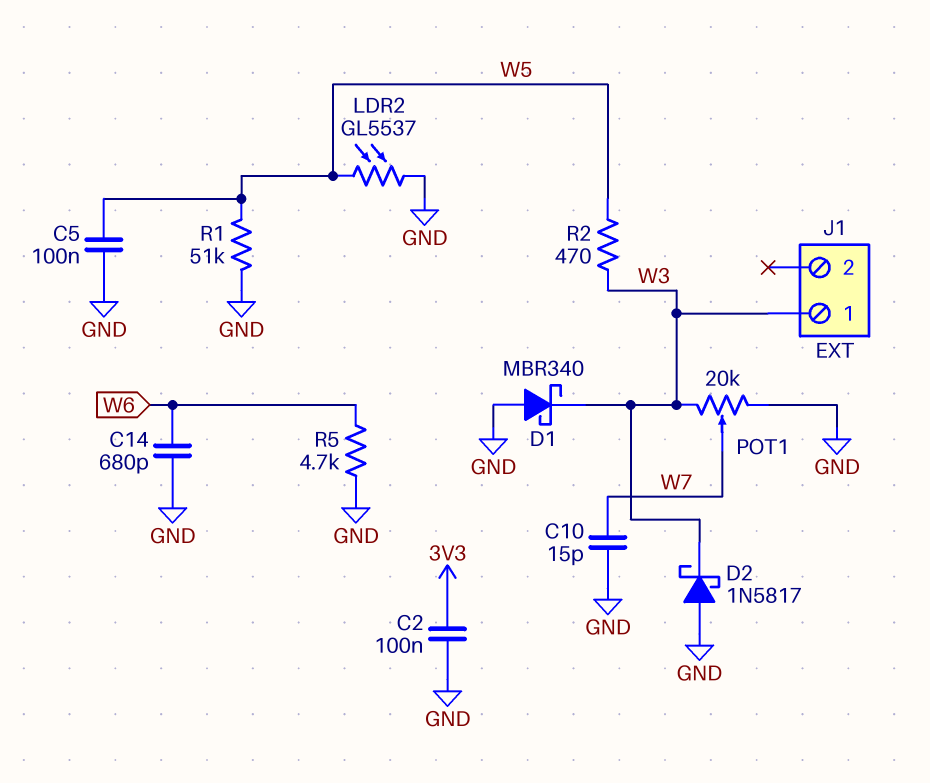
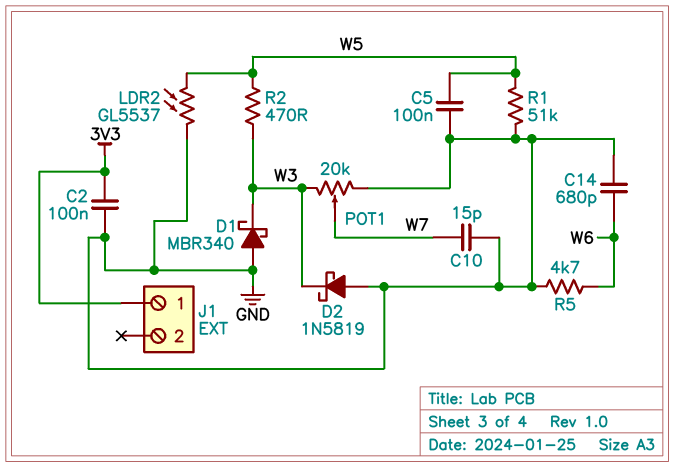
D2: schottky 1N5817 (A GND, K W3) -> schottky 1N5819 (A GND, K W3)
J1 pin 1: W3 -> 3V3

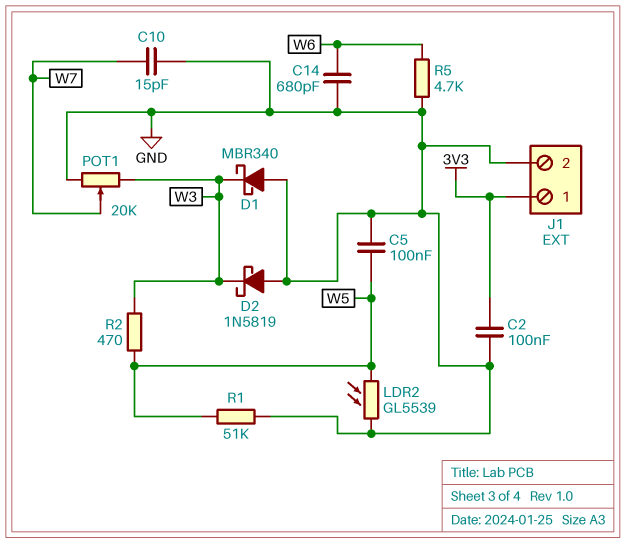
J1 pin 2: none -> GND
LDR2: GL5537 (GND, W5) -> GL5539 (GND, W5)

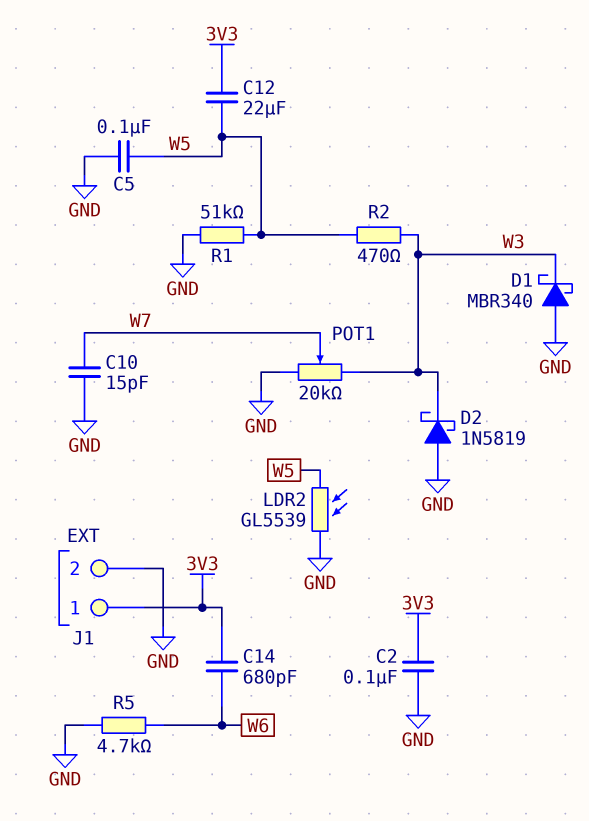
C12: none -> 22uF (3V3, W5)
C14: 680pF (GND, W6) -> 680pF (3V3, W6)

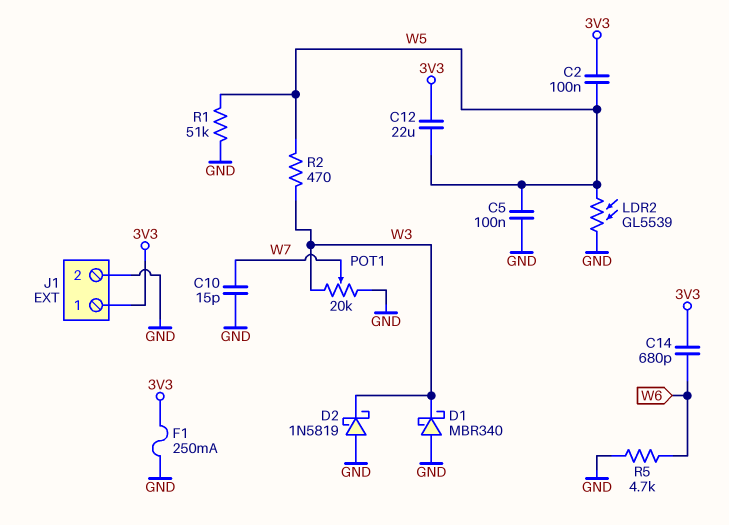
C2: 100nF (3V3, GND) -> 100nF (3V3, W5)
F1: none -> 250mA (3V3, GND)

